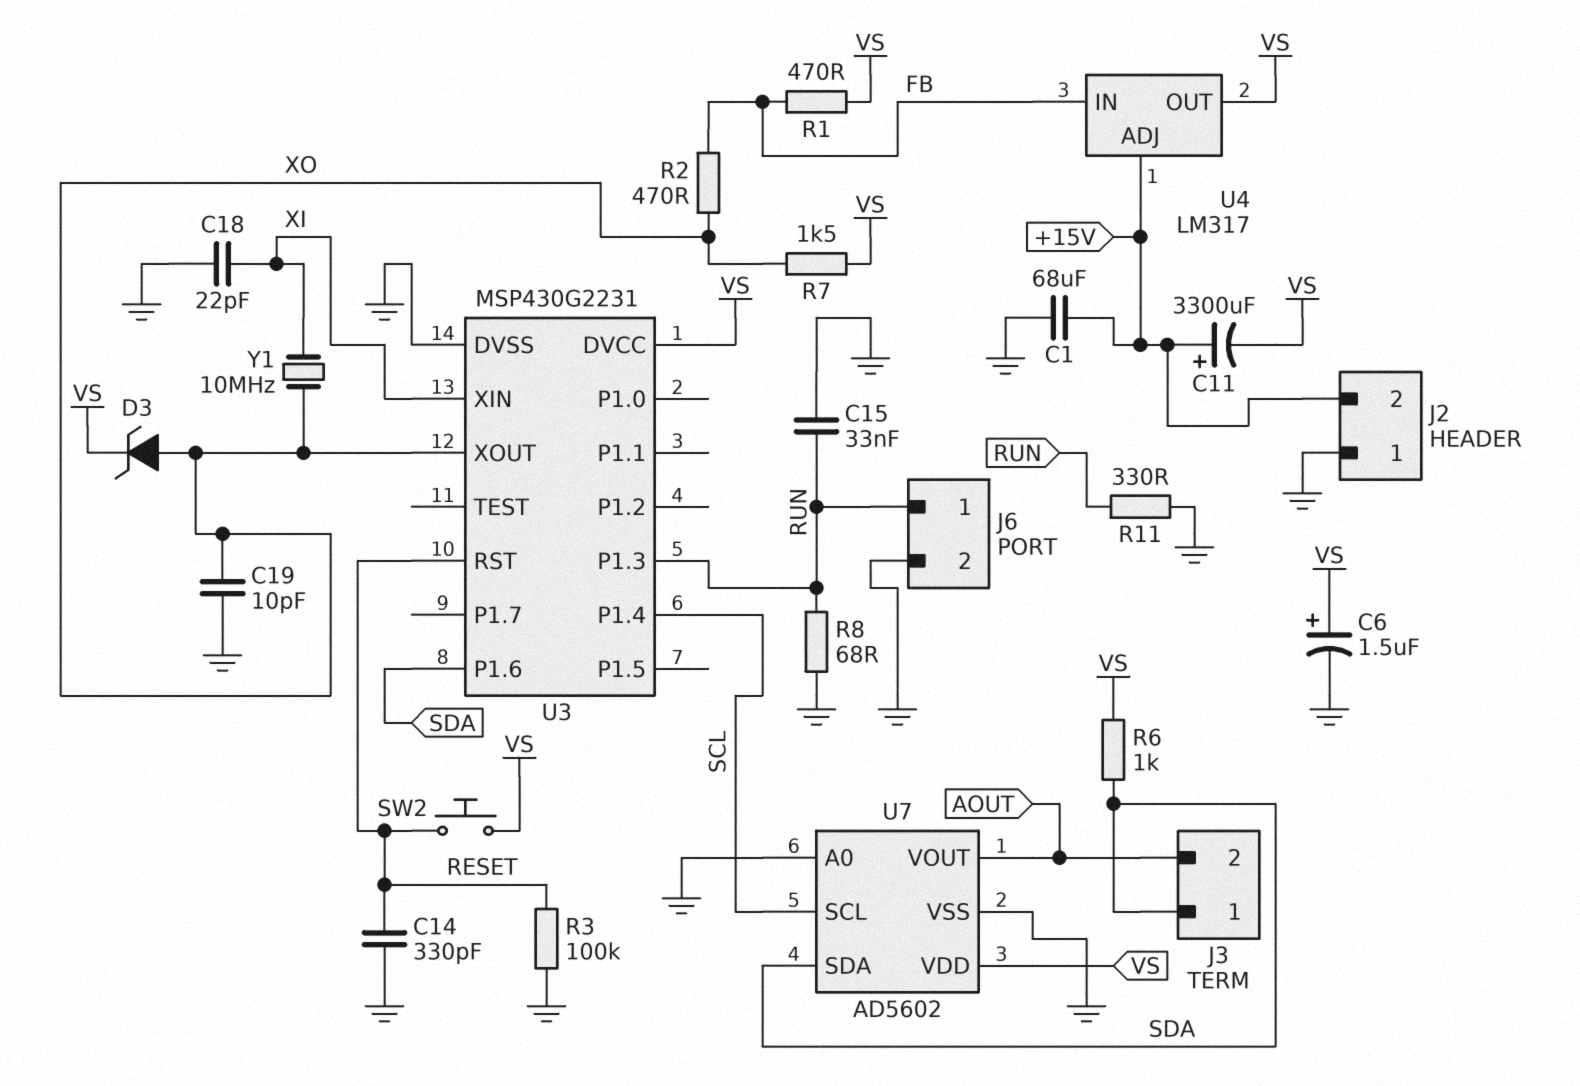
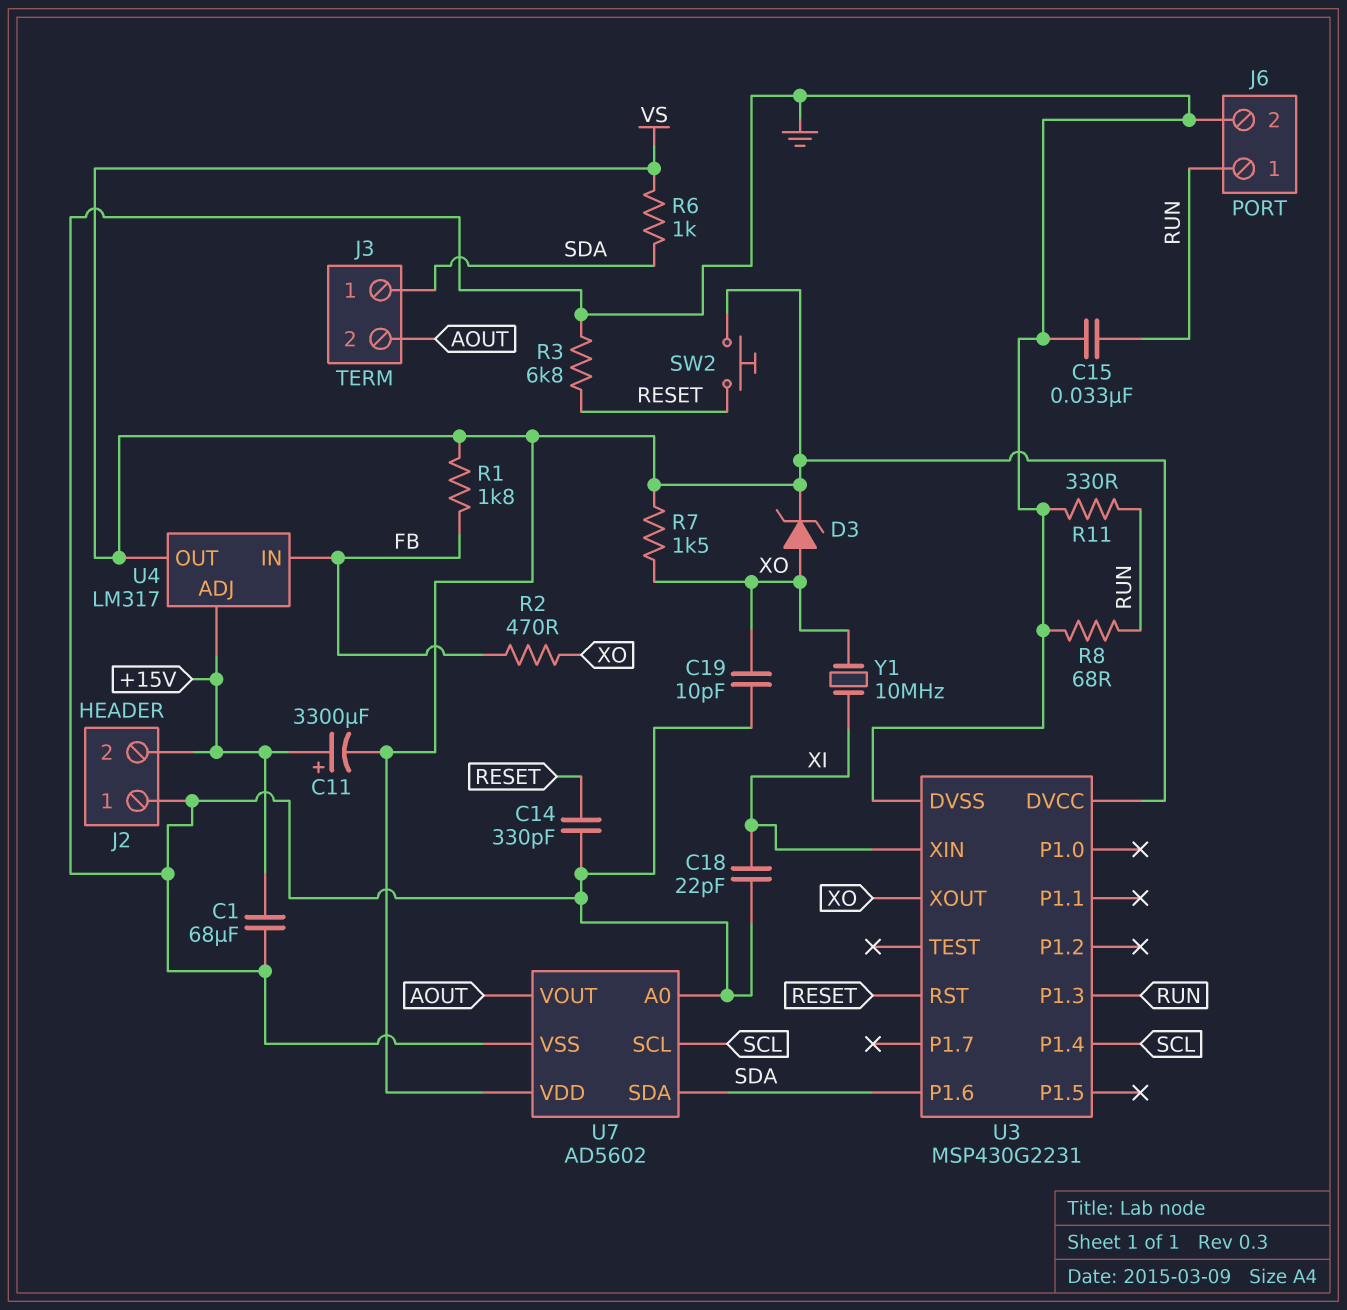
C6: 1.5uF (plus VS, minus GND) -> none
R1: 470 (FB, VS) -> 1.8k (FB, VS)
R3: 100k (GND, RESET) -> 6.8k (GND, RESET)

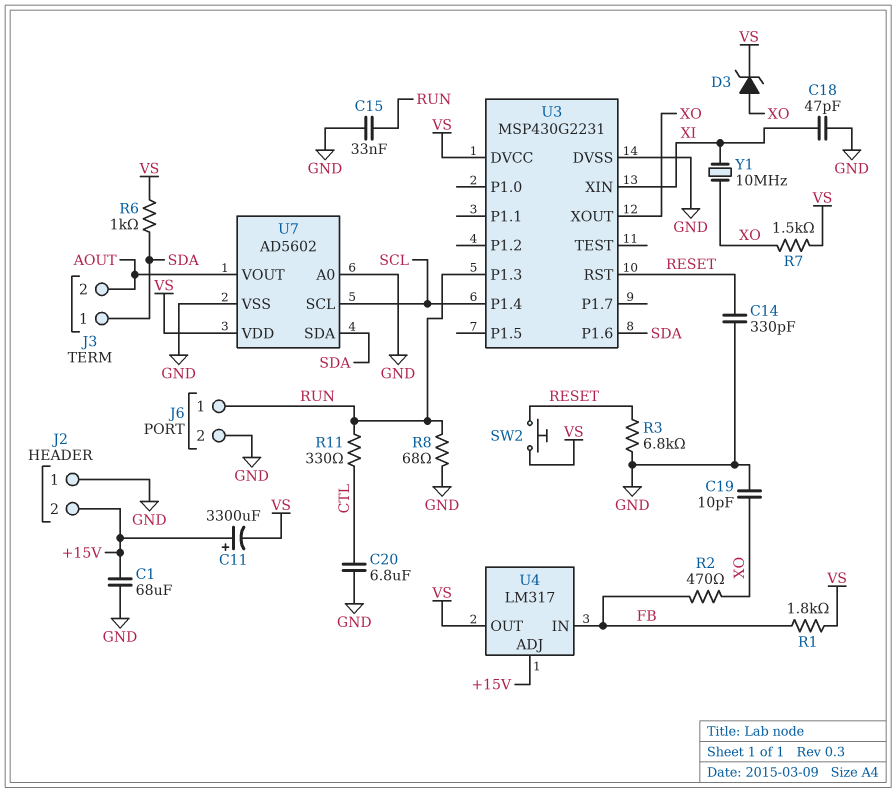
C18: 22pF (GND, XI) -> 47pF (GND, XI)
C20: none -> 6.8uF (CTL, GND)
R11: 330 (GND, RUN) -> 330 (CTL, RUN)

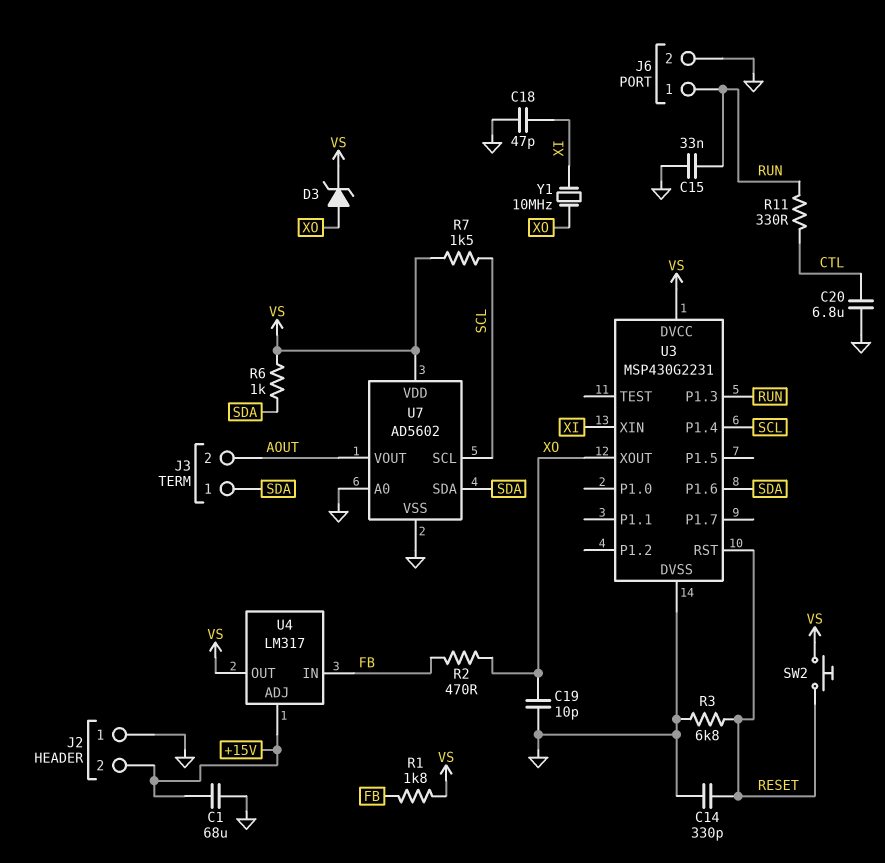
C11: 3300uF (plus +15V, minus VS) -> none
R7: 1.5k (VS, XO) -> 1.5k (SCL, VS)
R8: 68 (GND, RUN) -> none

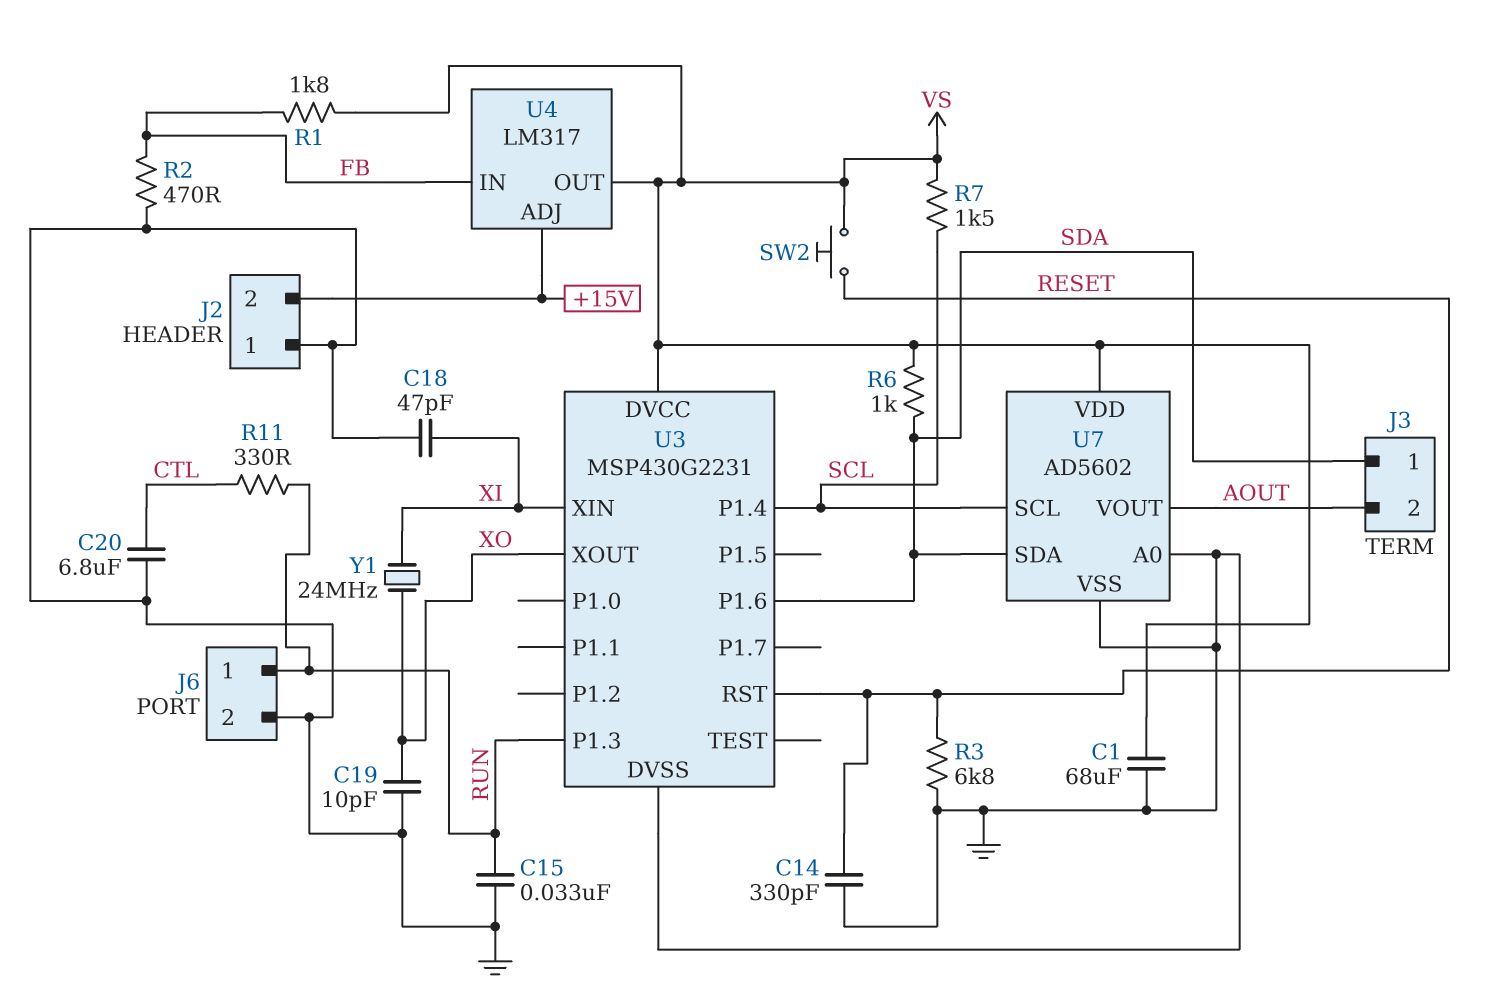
C1: 68uF (+15V, GND) -> 68uF (GND, VS)
D3: zener (A XO, K VS) -> none
R2: 470 (FB, XO) -> 470 (FB, GND)
Y1: 10MHz (XI, XO) -> 24MHz (XI, XO)

